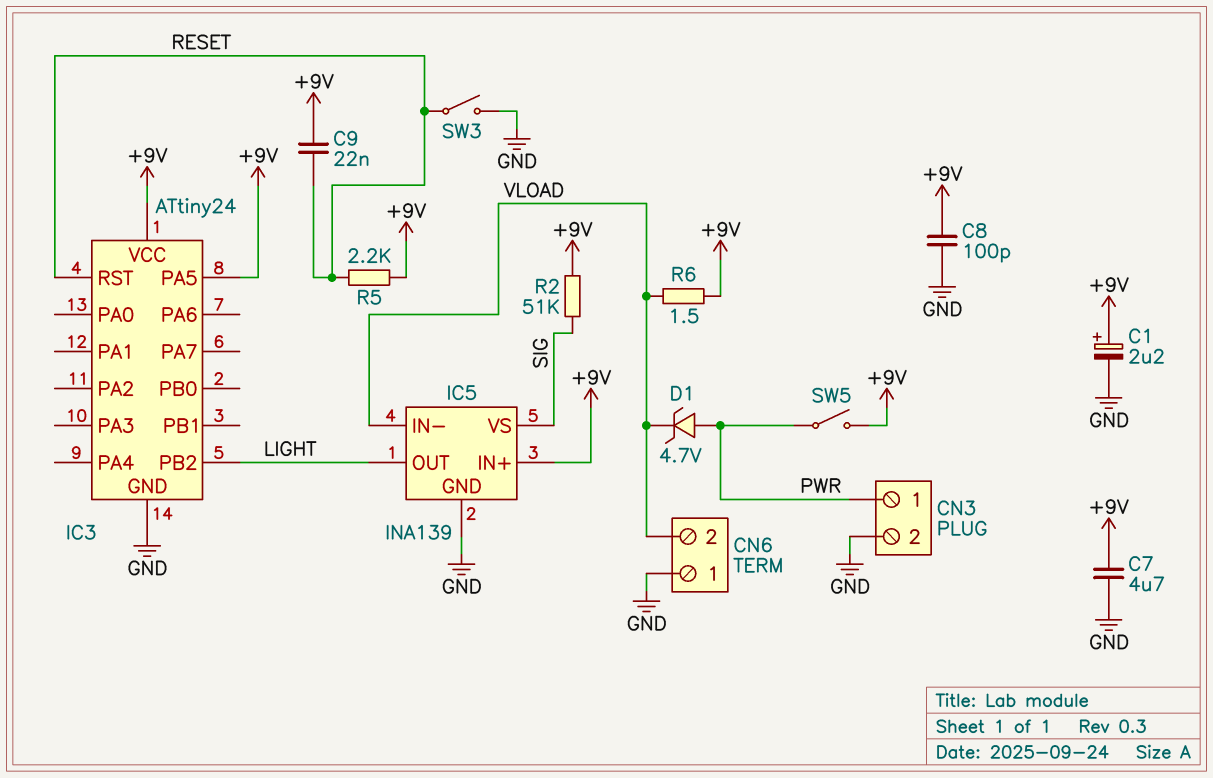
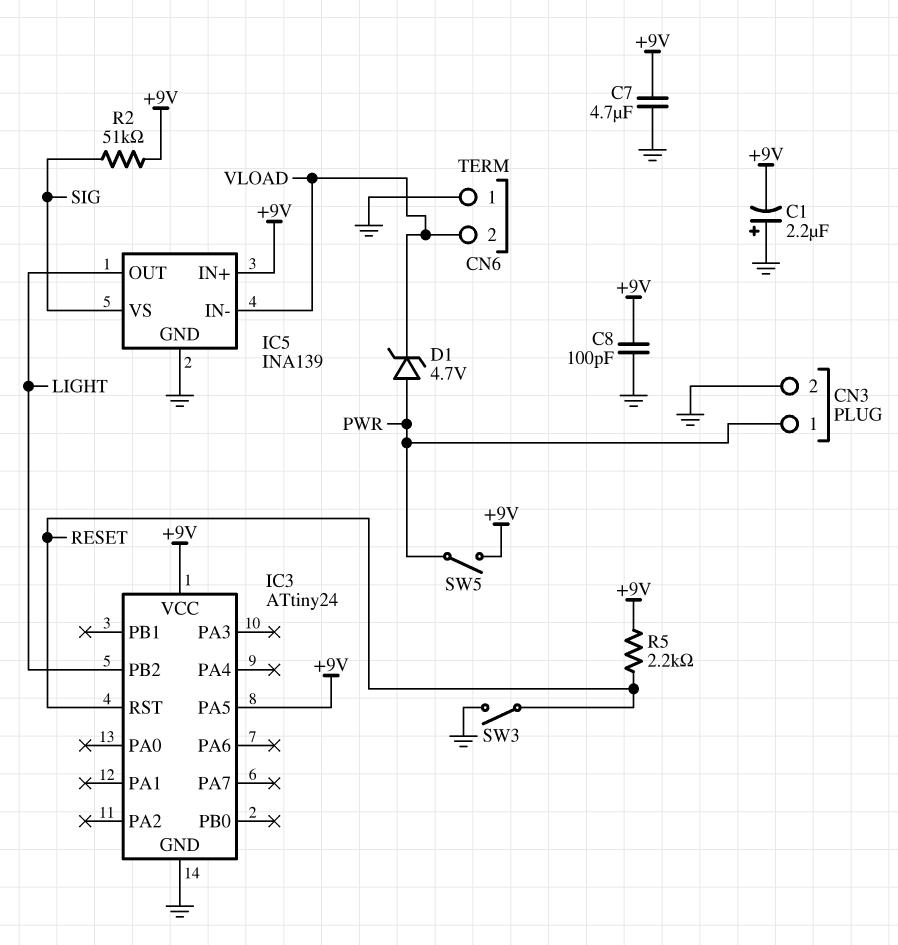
C1: 2.2uF (plus +9V, minus GND) -> 2.2uF (plus GND, minus +9V)
C9: 22nF (+9V, RESET) -> none
R6: 1.5 (+9V, VLOAD) -> none

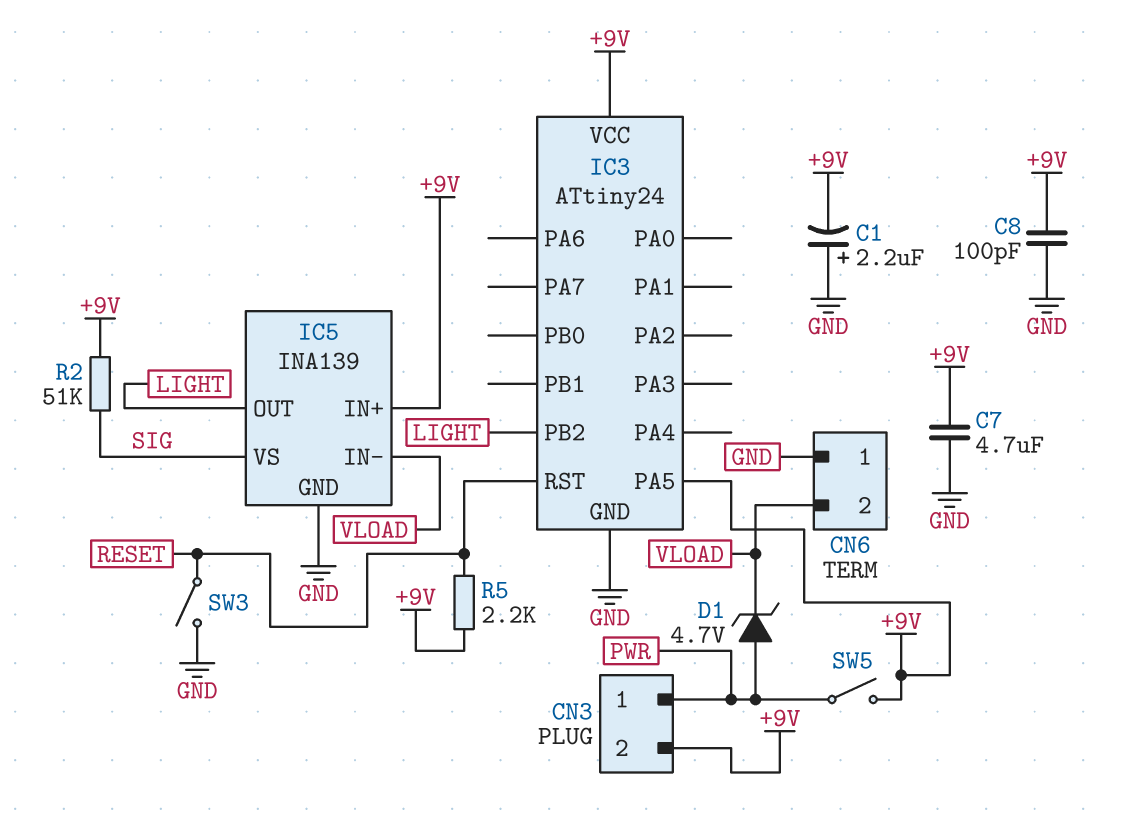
CN3 pin 2: GND -> +9V

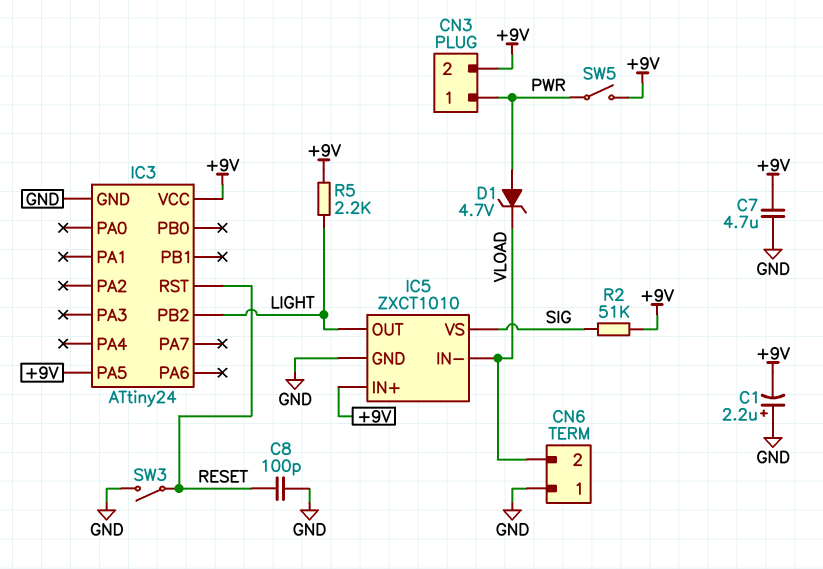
C8: 100pF (+9V, GND) -> 100pF (GND, RESET)
IC5: INA139 -> ZXCT1010
R5: 2.2k (+9V, RESET) -> 2.2k (+9V, LIGHT)

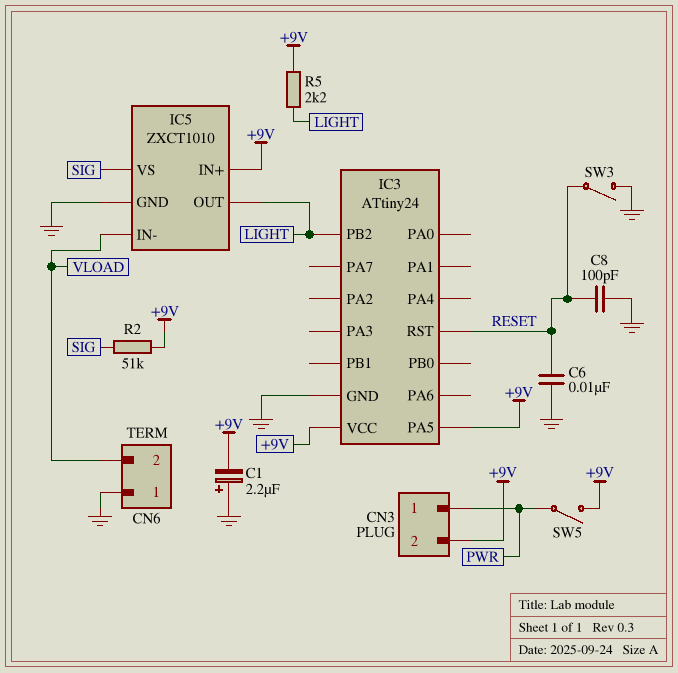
C6: none -> 10nF (GND, RESET)
C7: 4.7uF (+9V, GND) -> none
D1: zener 4.7V (A PWR, K VLOAD) -> none

